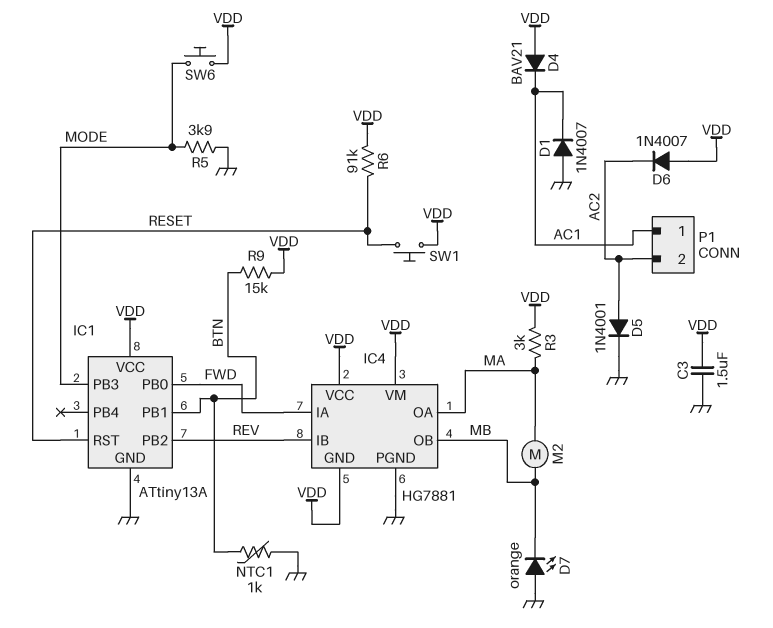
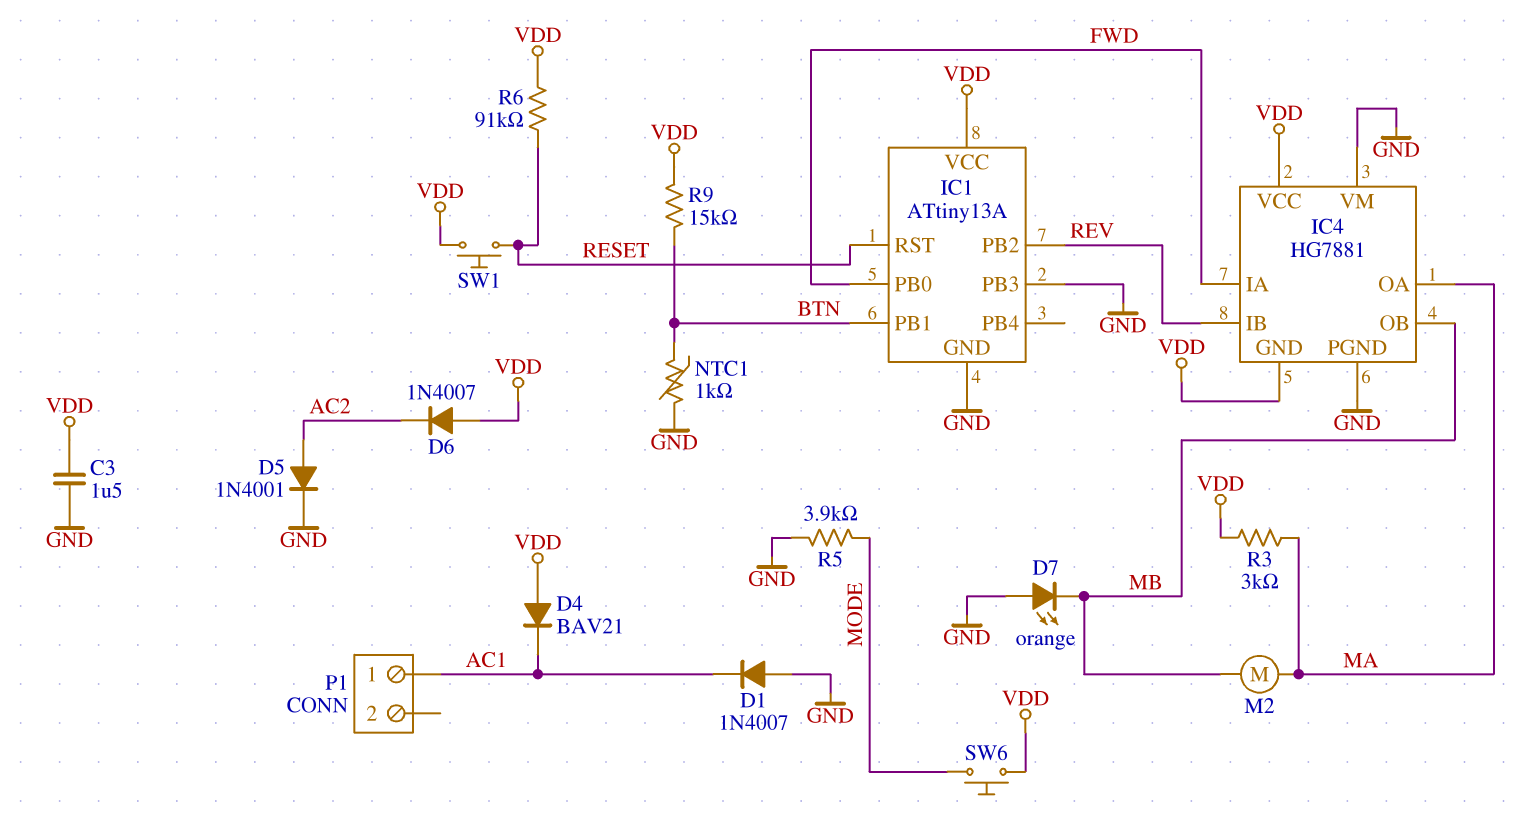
IC1 pin PB3: MODE -> GND
IC4 pin VM: VDD -> GND
P1 pin 2: AC2 -> none

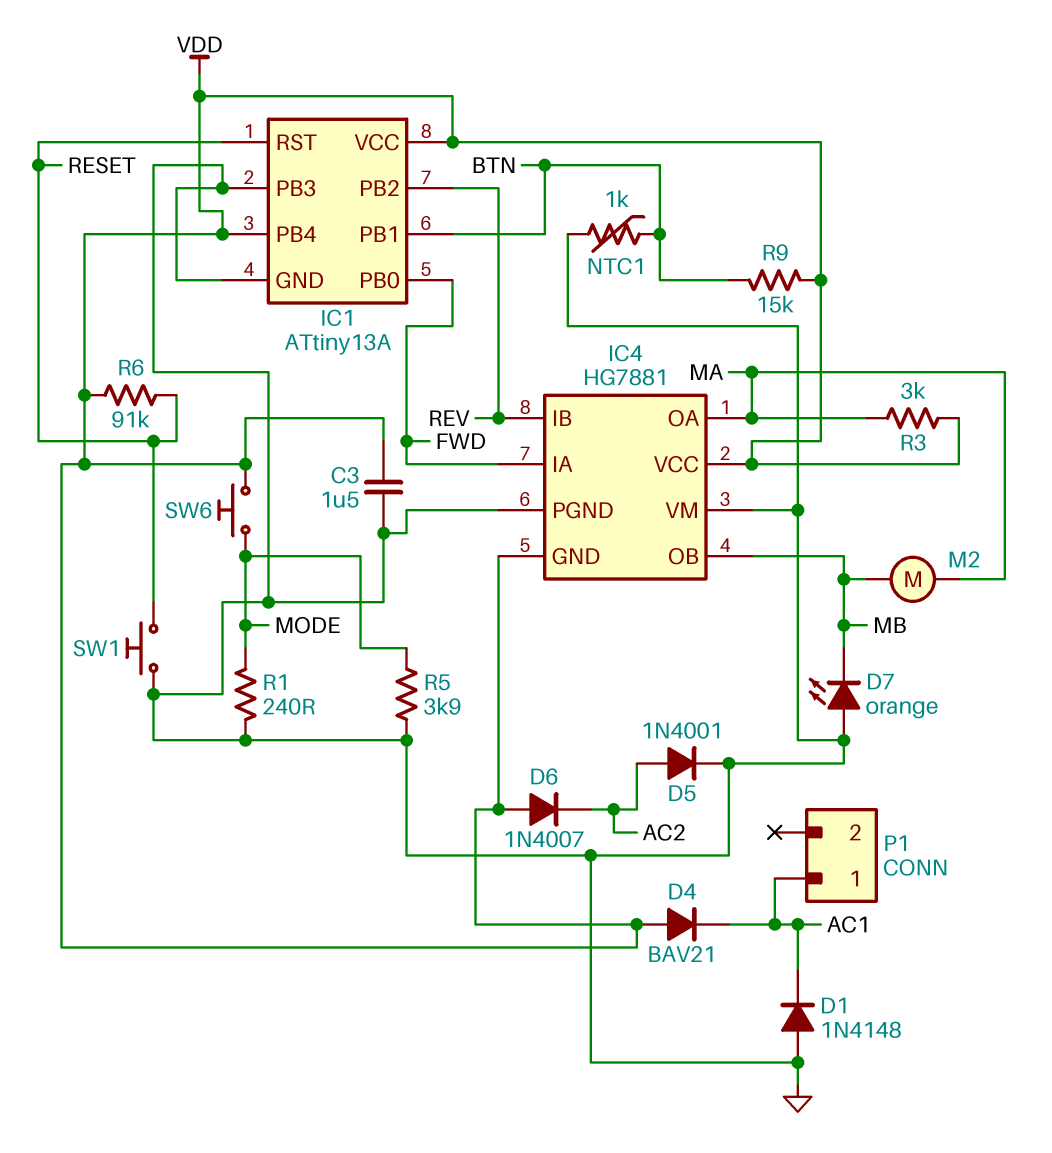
D1: diode 1N4007 (A GND, K AC1) -> diode 1N4148 (A GND, K AC1)
IC1 pin PB4: none -> VDD
R1: none -> 240 (GND, MODE)
SW1: button (RESET, VDD) -> button (GND, RESET)

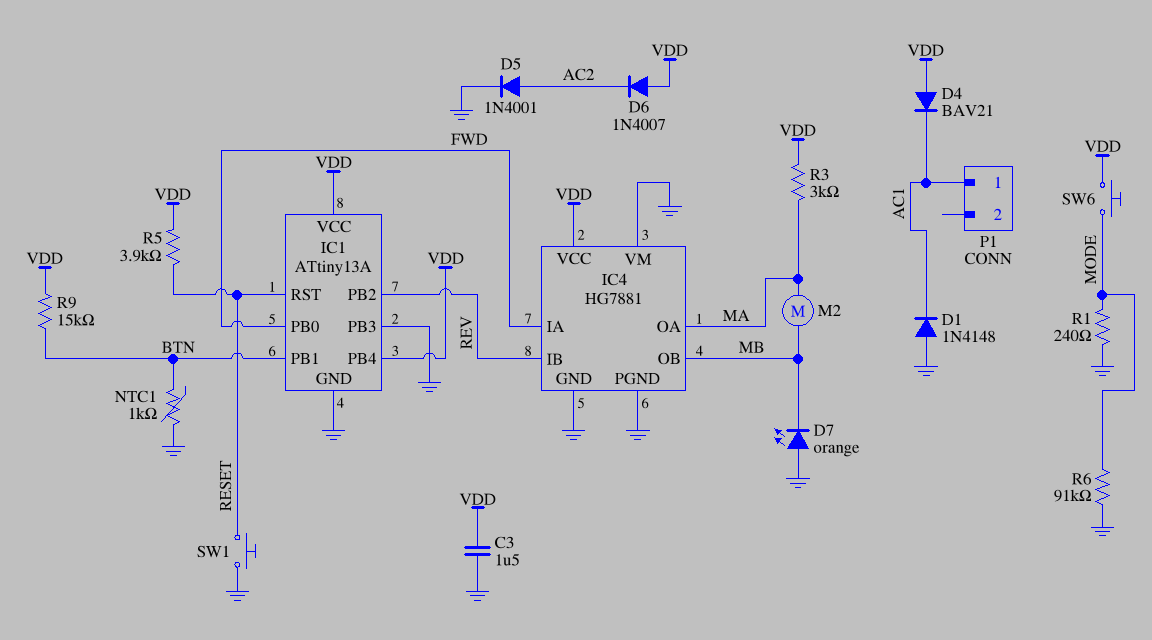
IC4 pin GND: VDD -> GND
R5: 3.9k (GND, MODE) -> 3.9k (RESET, VDD)
R6: 91k (RESET, VDD) -> 91k (GND, MODE)

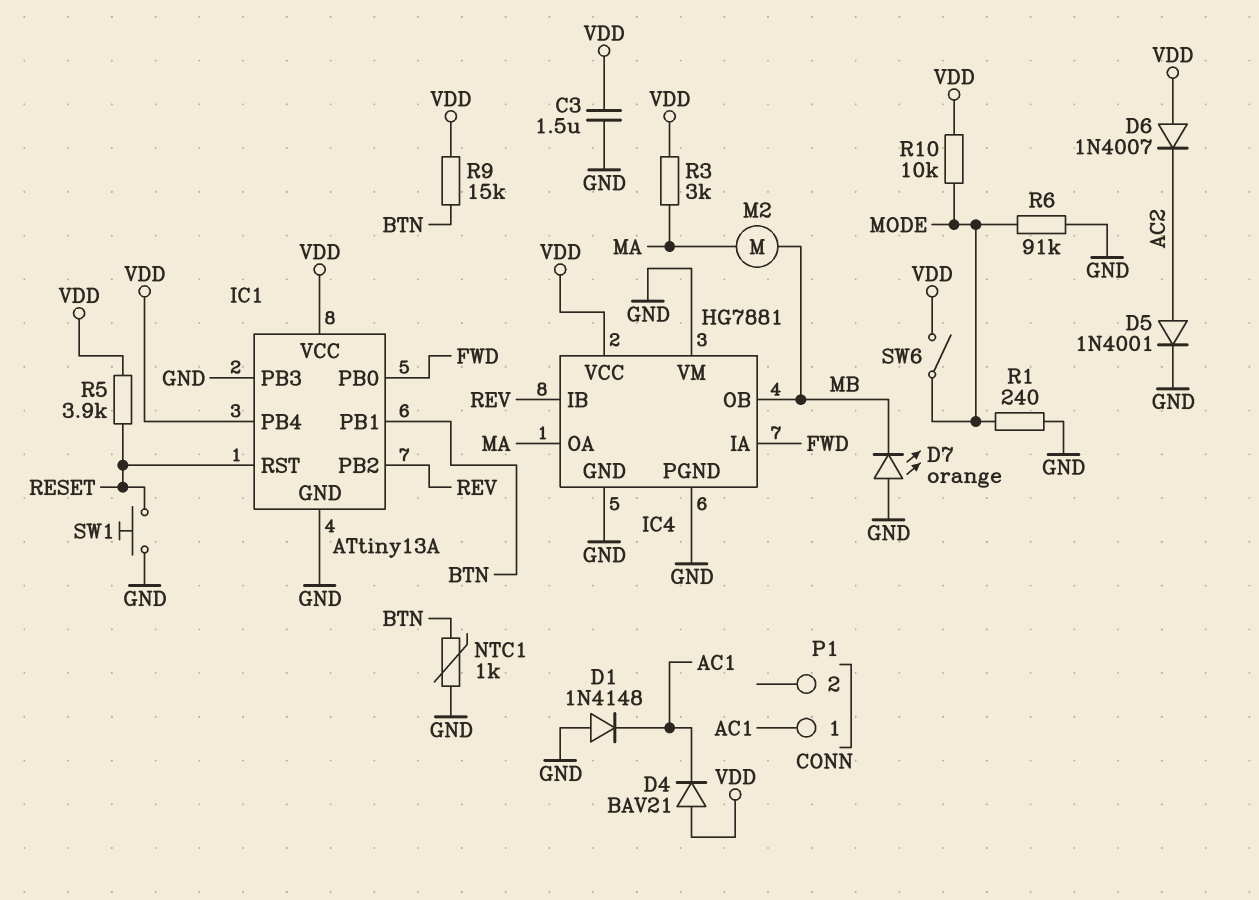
R10: none -> 10k (MODE, VDD)
SW6: button (MODE, VDD) -> switch (MODE, VDD)

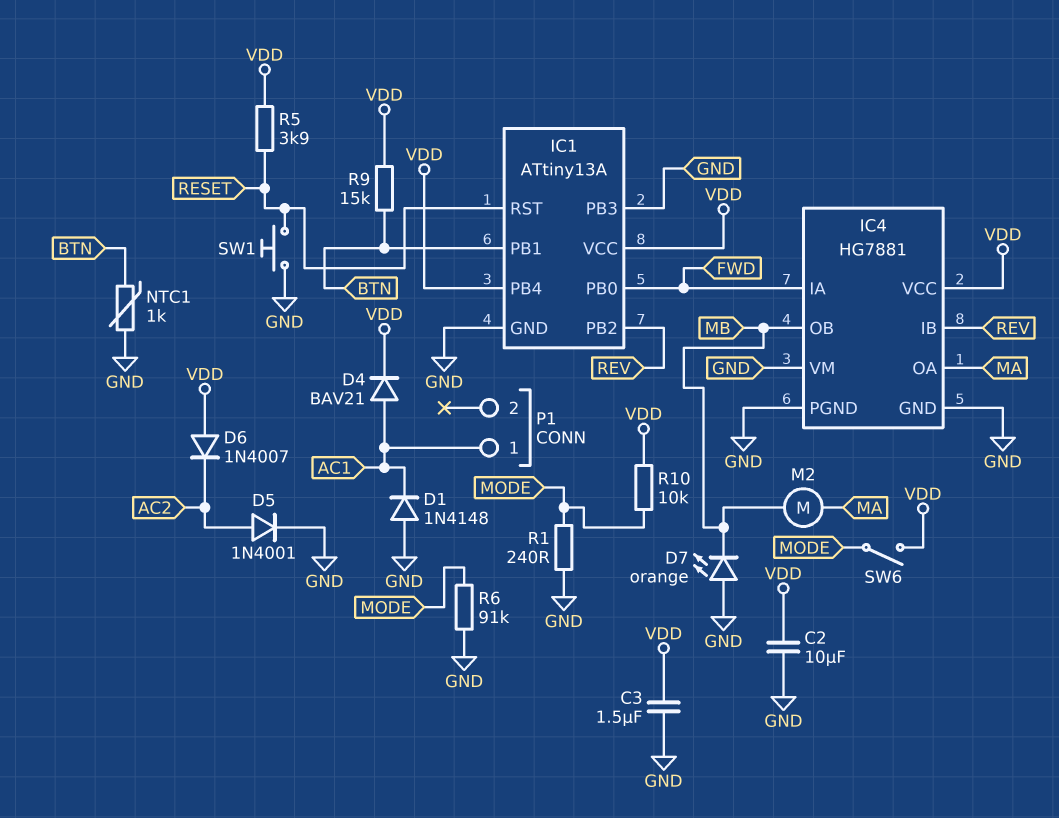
C2: none -> 10uF (GND, VDD)
D4: diode BAV21 (A VDD, K AC1) -> diode BAV21 (A AC1, K VDD)
R3: 3k (MA, VDD) -> none

